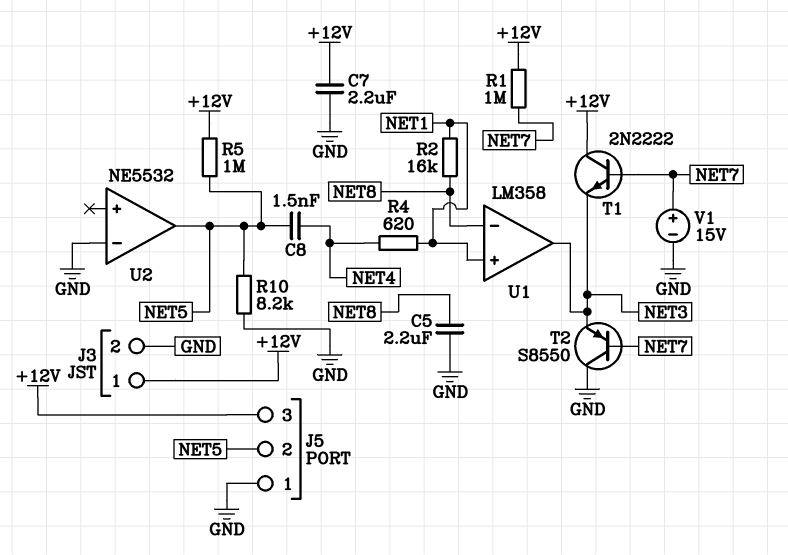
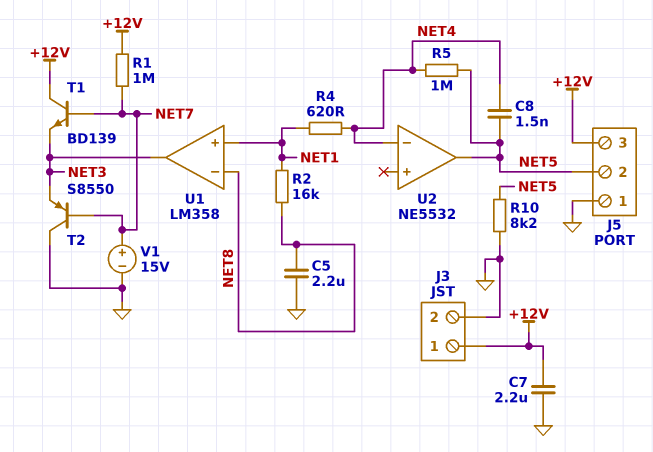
R5: 1M (+12V, NET5) -> 1M (NET4, NET5)
T1: NPN 2N2222 (B NET7, C +12V, E NET3) -> NPN BD139 (B NET7, C +12V, E NET3)
U2 pin in-: GND -> NET4

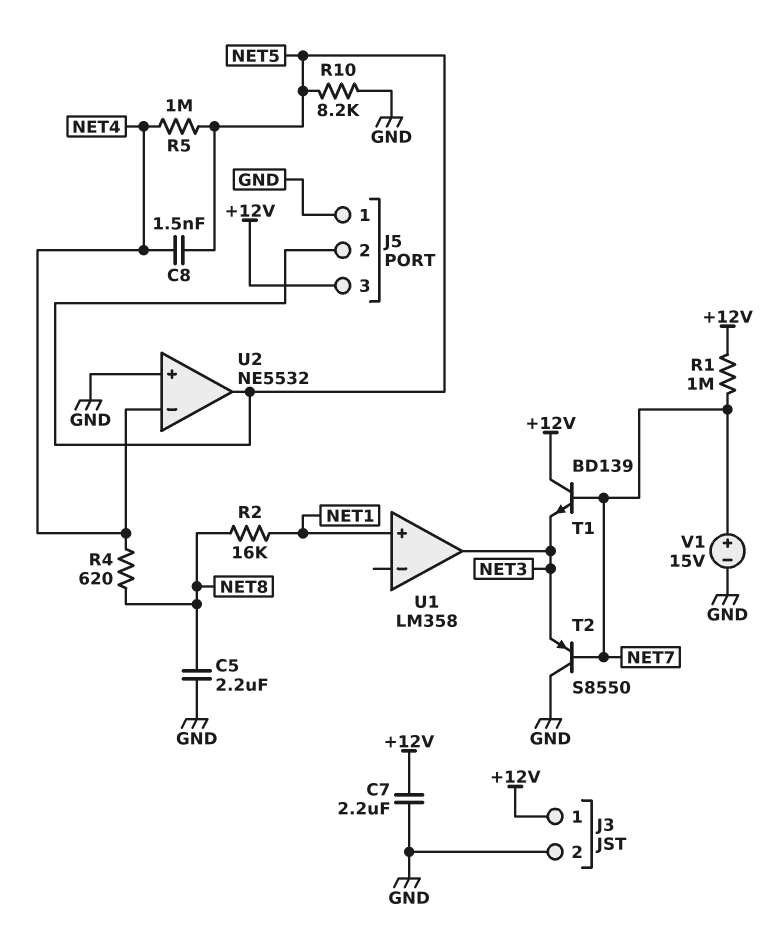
R4: 620 (NET1, NET4) -> 620 (NET4, NET8)
U1 pin in-: NET8 -> none
U2 pin in+: none -> GND

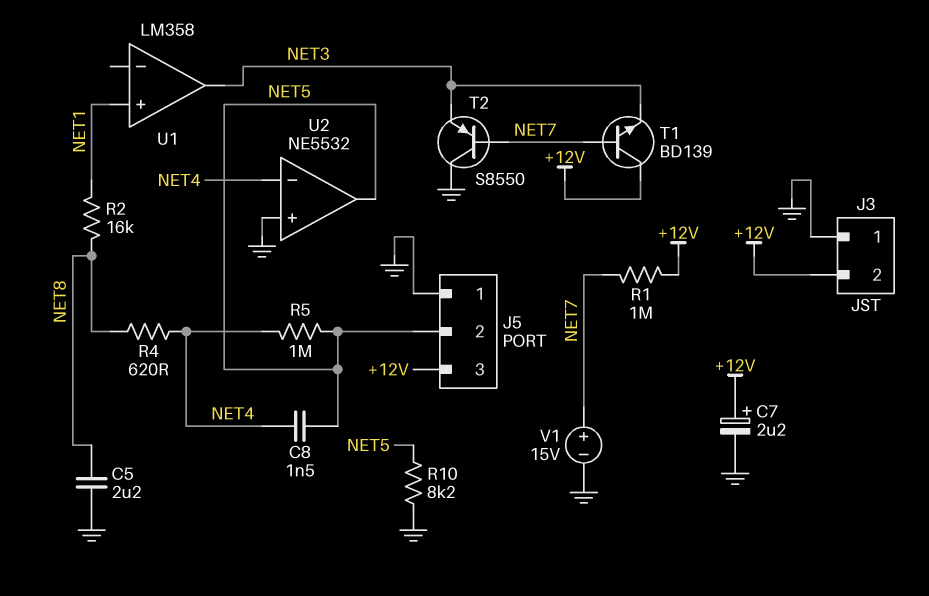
C7: 2.2uF (+12V, GND) -> 2.2uF (plus +12V, minus GND)
J3 pin 1: +12V -> GND
J3 pin 2: GND -> +12V

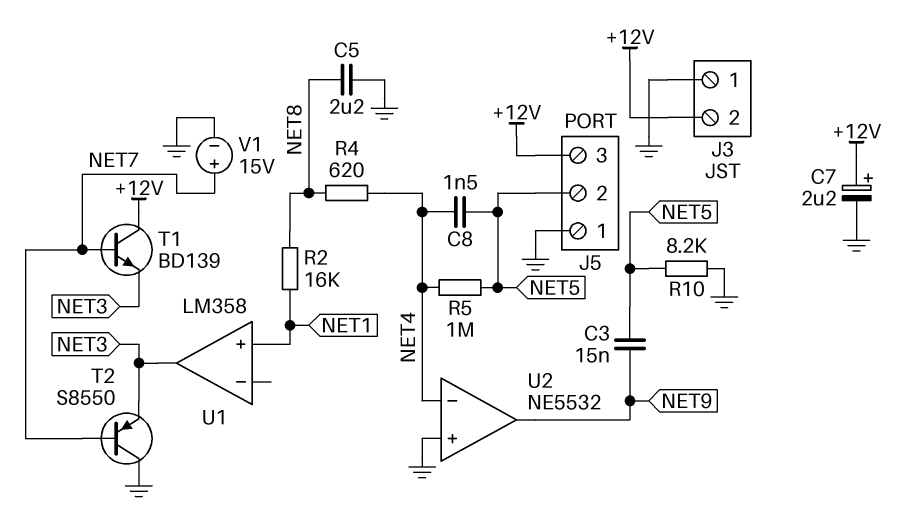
C3: none -> 15nF (NET5, NET9)
R1: 1M (+12V, NET7) -> none
U2 pin out: NET5 -> NET9

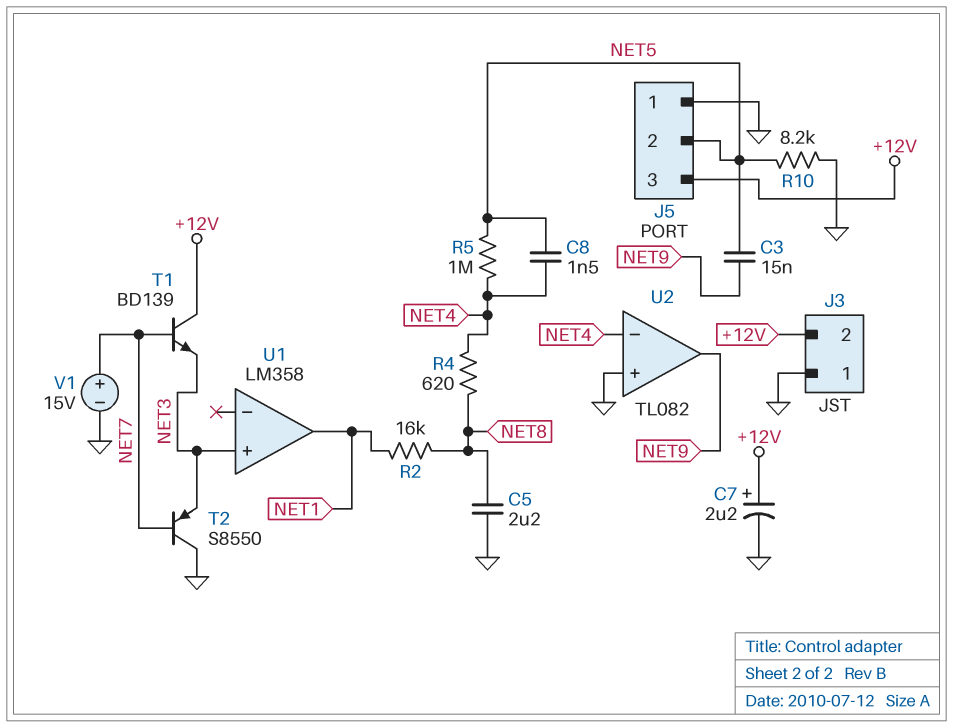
U1 pin in+: NET1 -> NET3
U1 pin out: NET3 -> NET1
U2: NE5532 -> TL082

